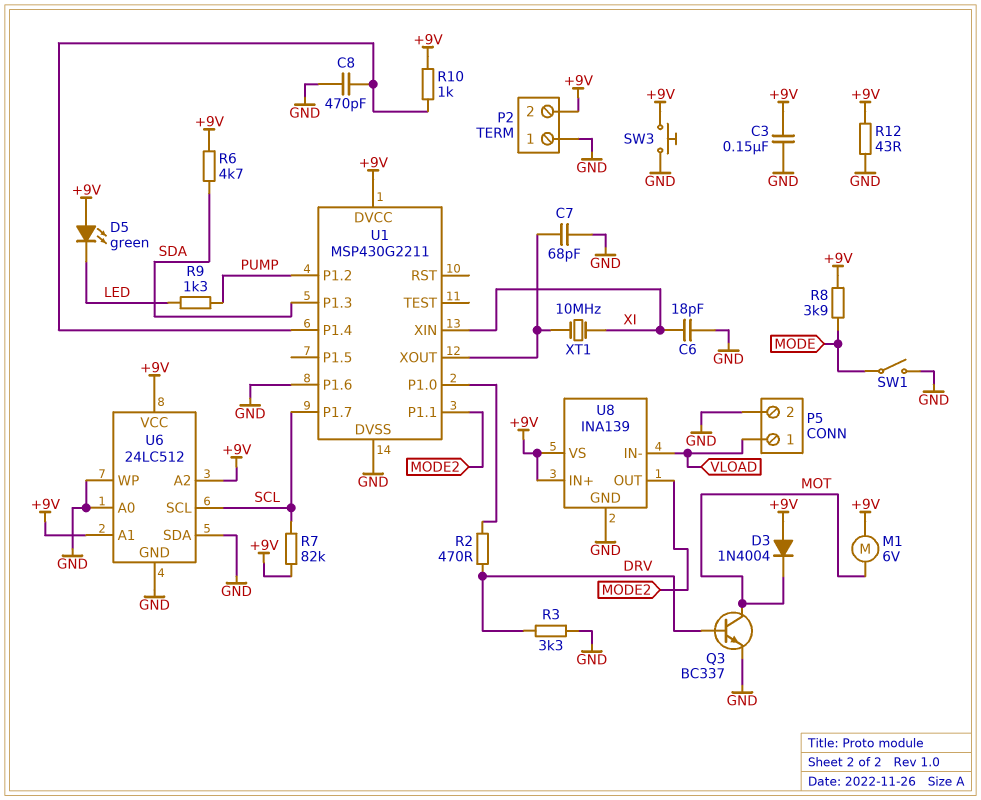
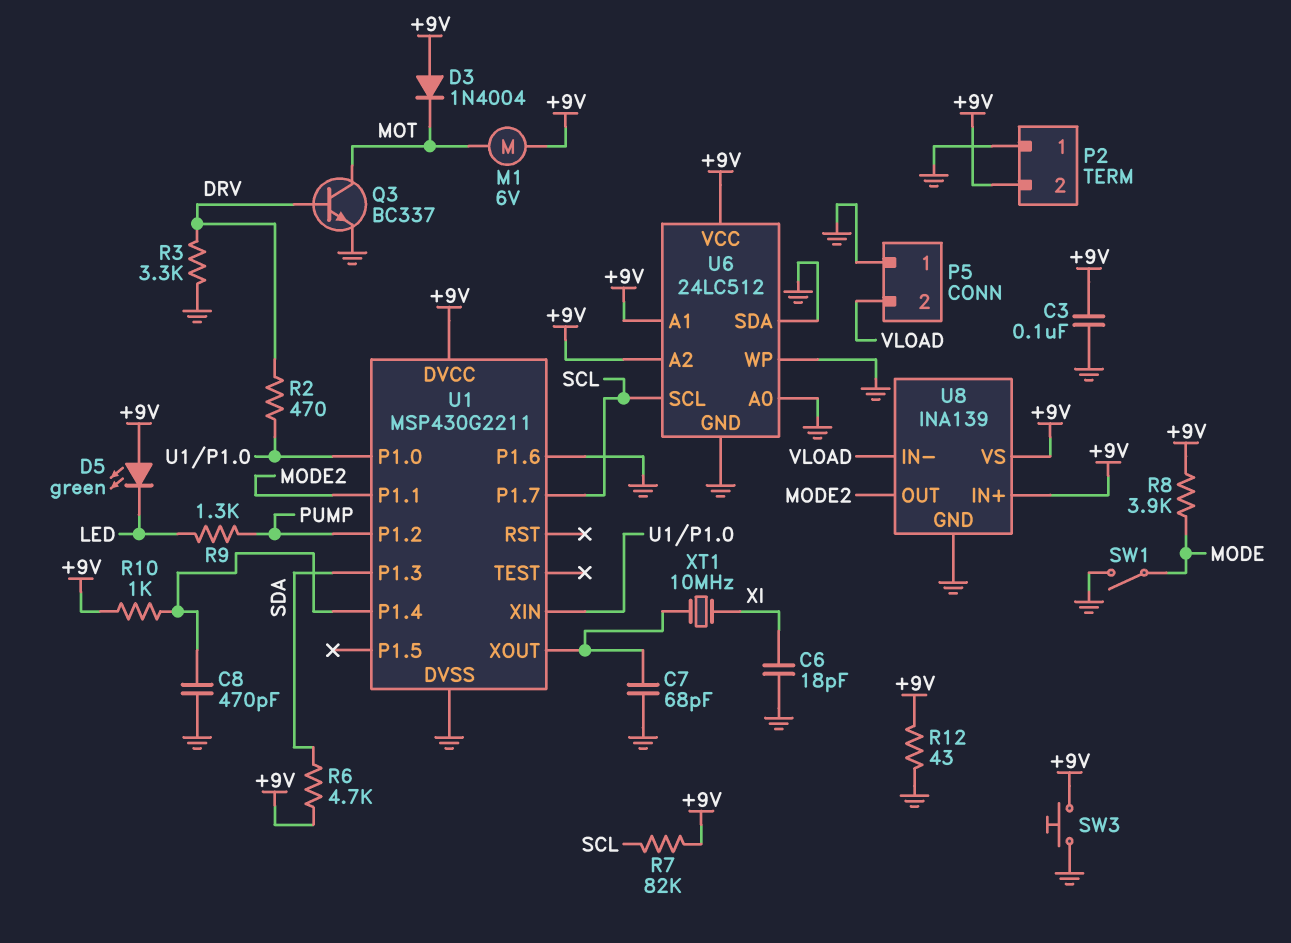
C3: 150nF (+9V, GND) -> 100nF (+9V, GND)
P5 pin 1: VLOAD -> GND
P5 pin 2: GND -> VLOAD
U1 pin XIN: XI -> U1/P1.0

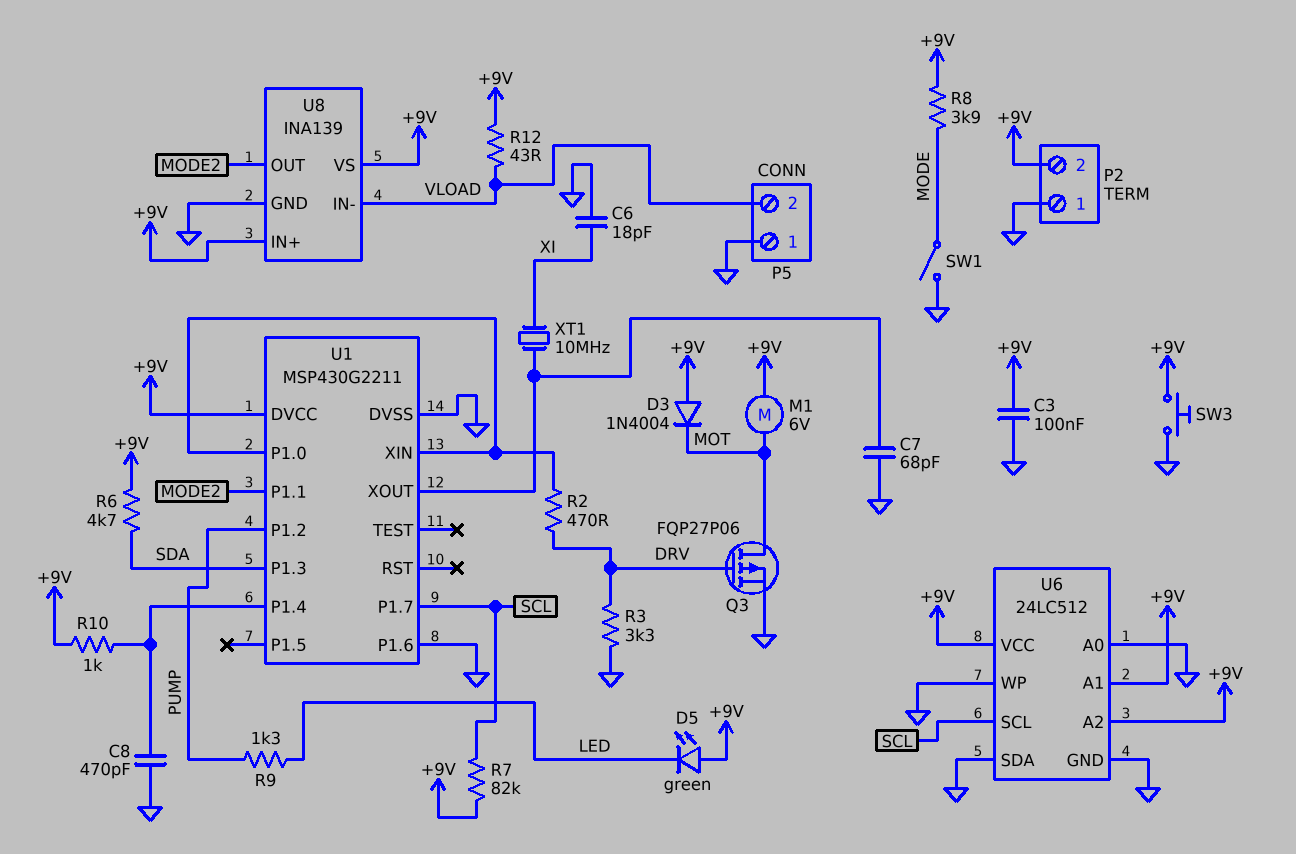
Q3: NPN BC337 (B DRV, C MOT, E GND) -> PMOS FQP27P06 (G DRV, D MOT, S GND)
R12: 43 (+9V, GND) -> 43 (+9V, VLOAD)

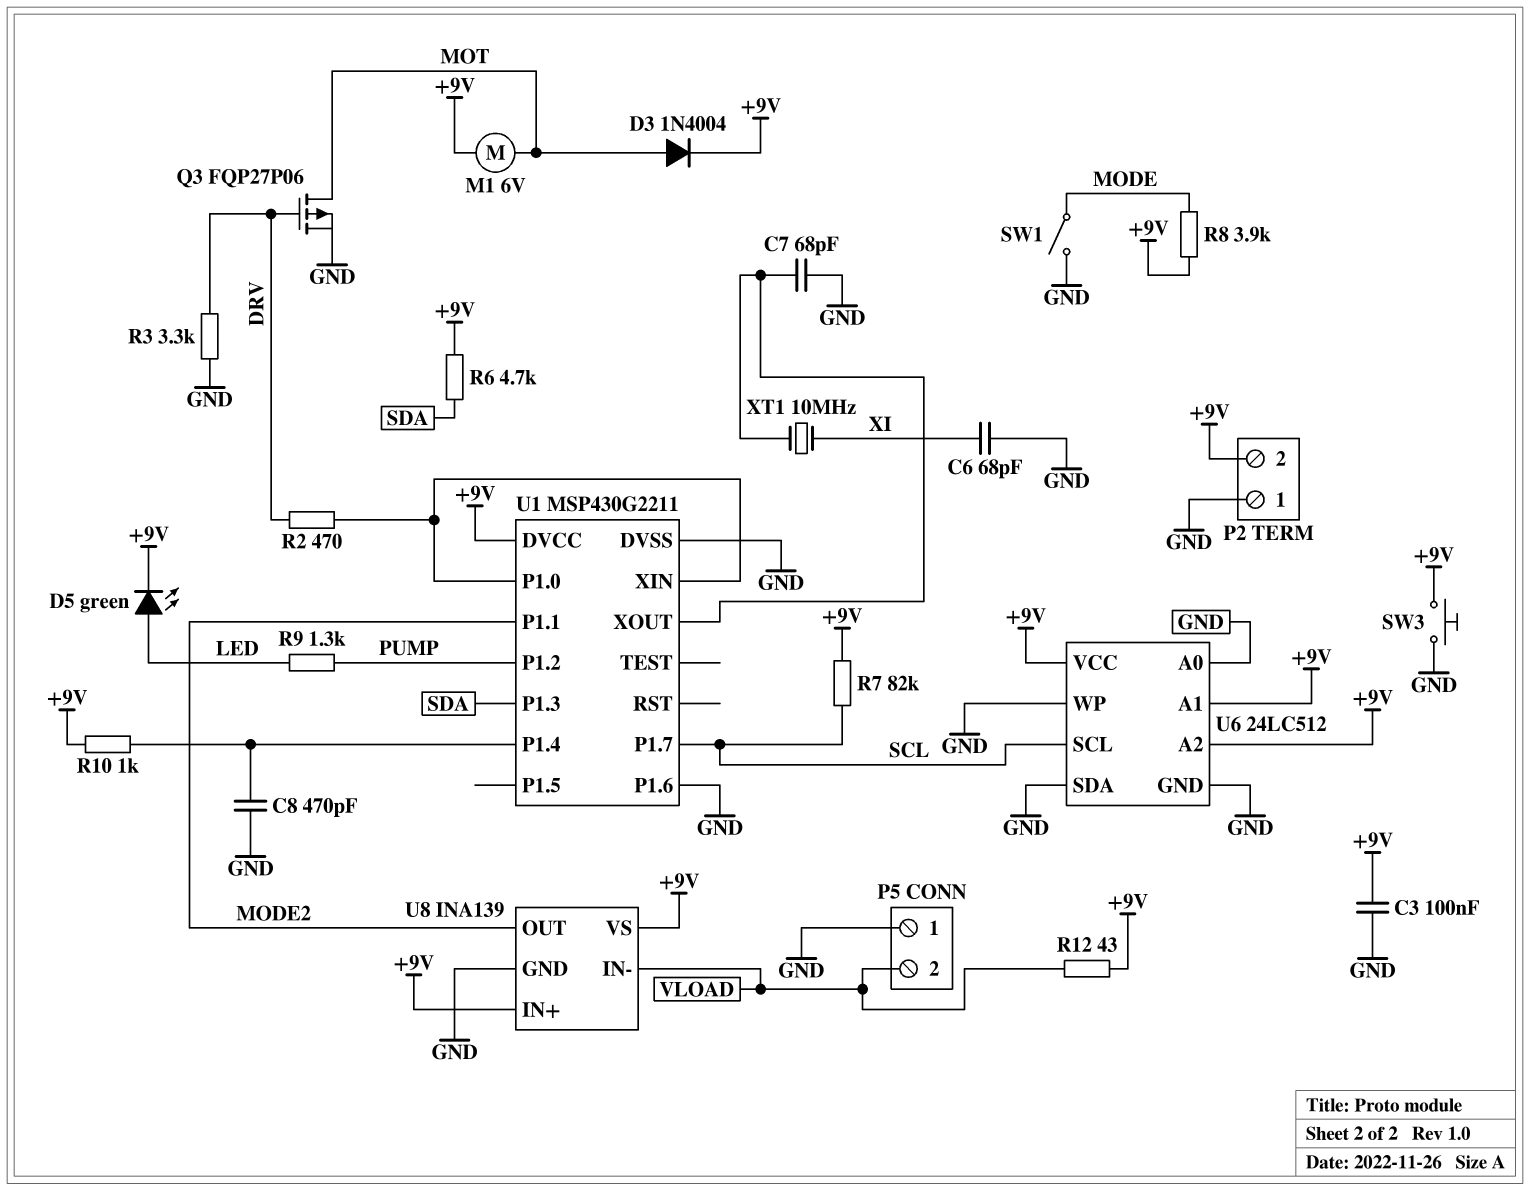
C6: 18pF (GND, XI) -> 68pF (GND, XI)
D3: diode 1N4004 (A +9V, K MOT) -> diode 1N4004 (A MOT, K +9V)
D5: LED green (A +9V, K LED) -> LED green (A LED, K +9V)

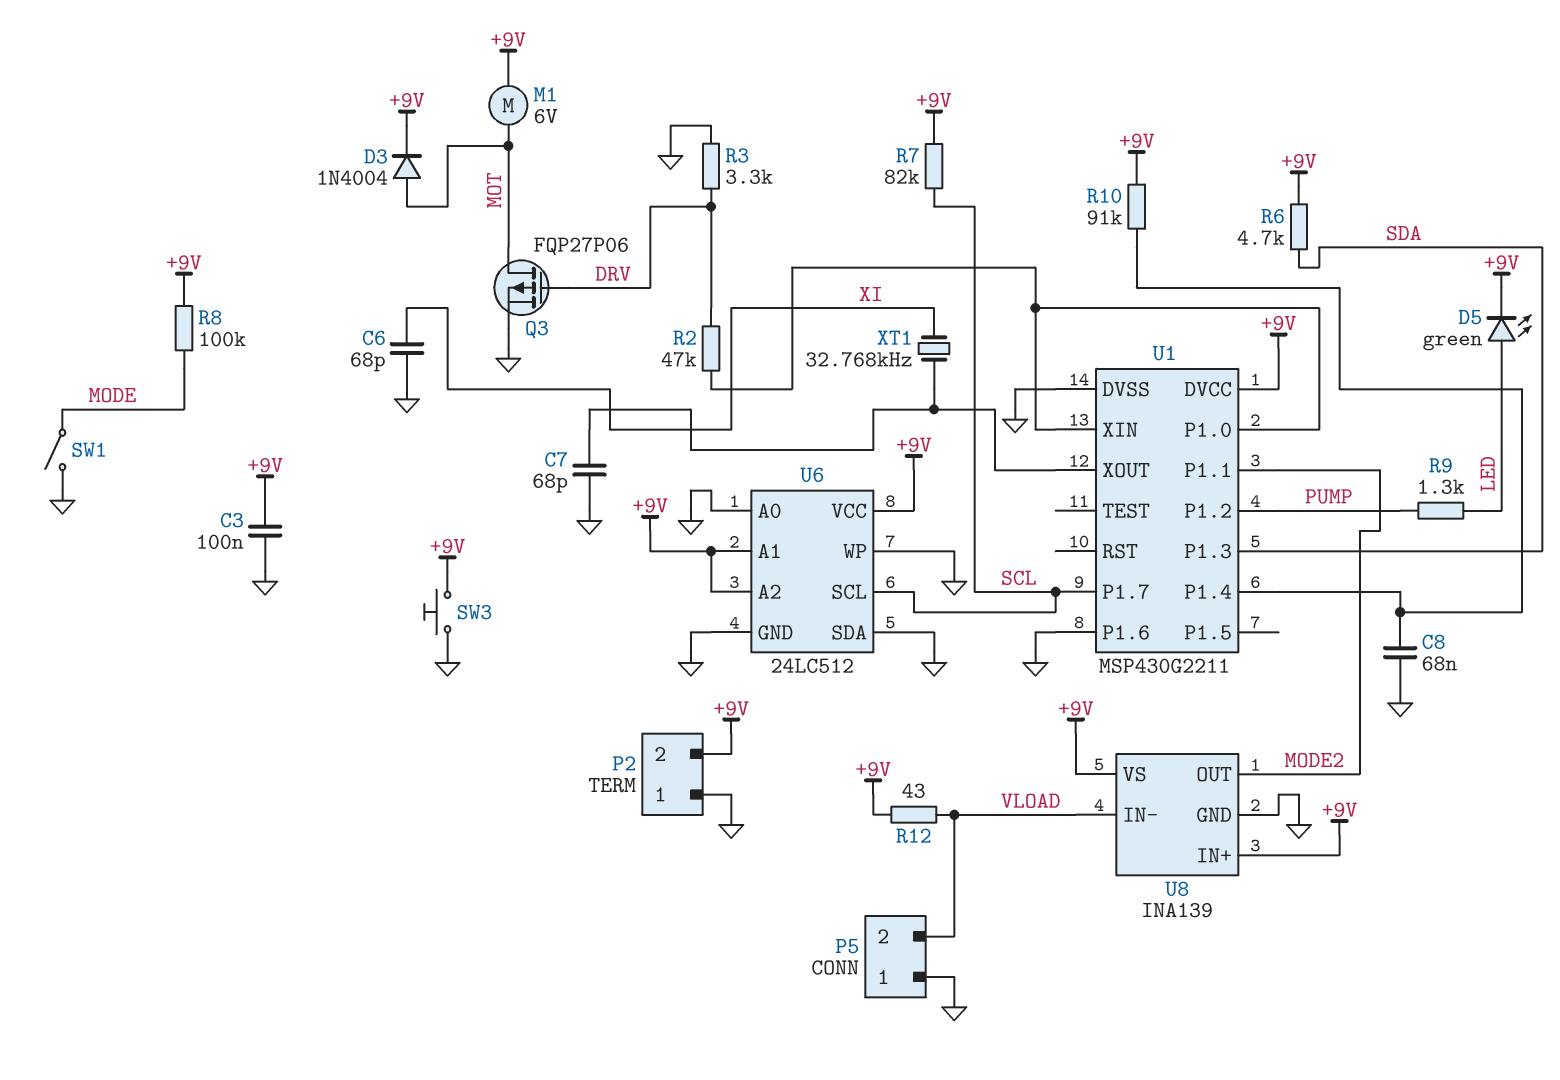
C8: 470pF (GND, U1/P1.4) -> 68nF (GND, U1/P1.4)
R2: 470 (DRV, U1/P1.0) -> 47k (DRV, U1/P1.0)
R8: 3.9k (+9V, MODE) -> 100k (+9V, MODE)
R10: 1k (+9V, U1/P1.4) -> 91k (+9V, U1/P1.4)
XT1: 10MHz (U1/XOUT, XI) -> 32.768kHz (U1/XOUT, XI)

